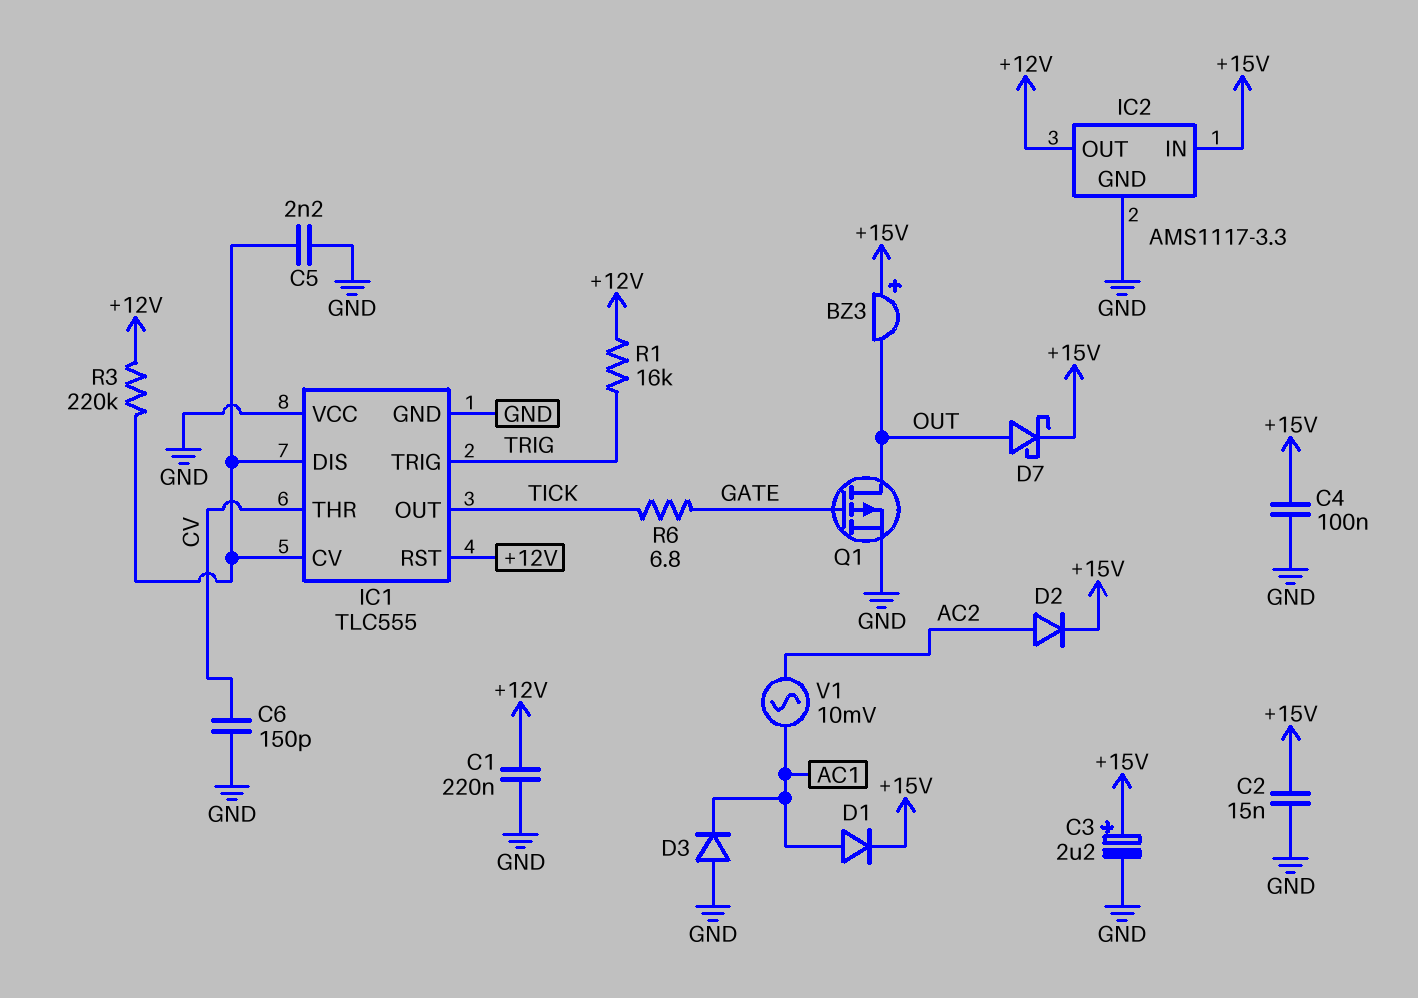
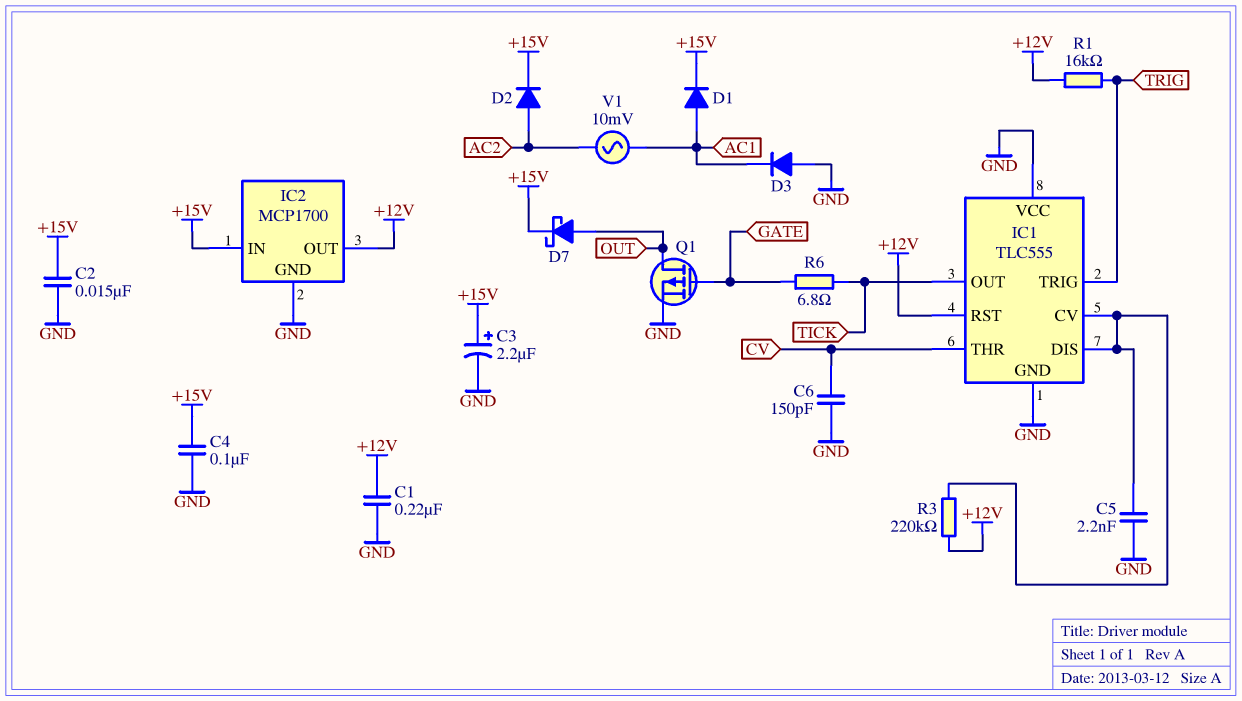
BZ3: buzzer (plus +15V, minus OUT) -> none
IC2: AMS1117-3.3 -> MCP1700

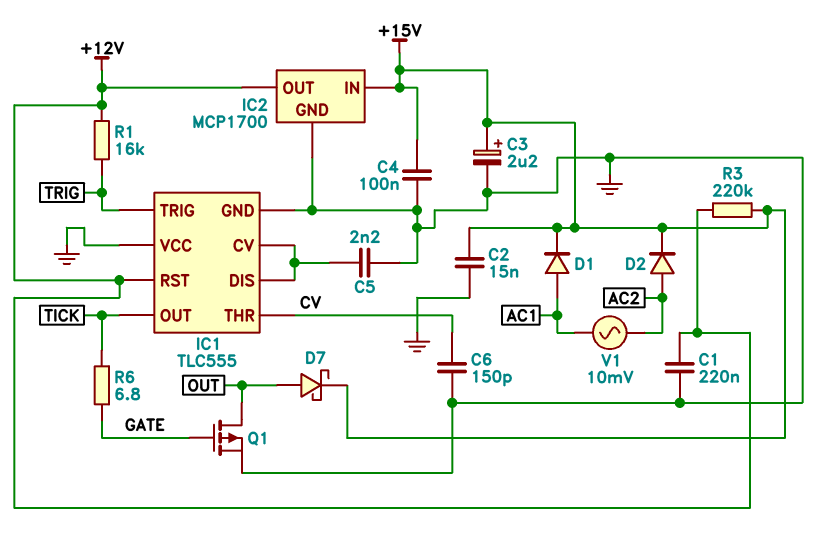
D3: diode (A GND, K AC1) -> none
R3: 220k (+12V, IC1/CV) -> 220k (+12V, +15V)

